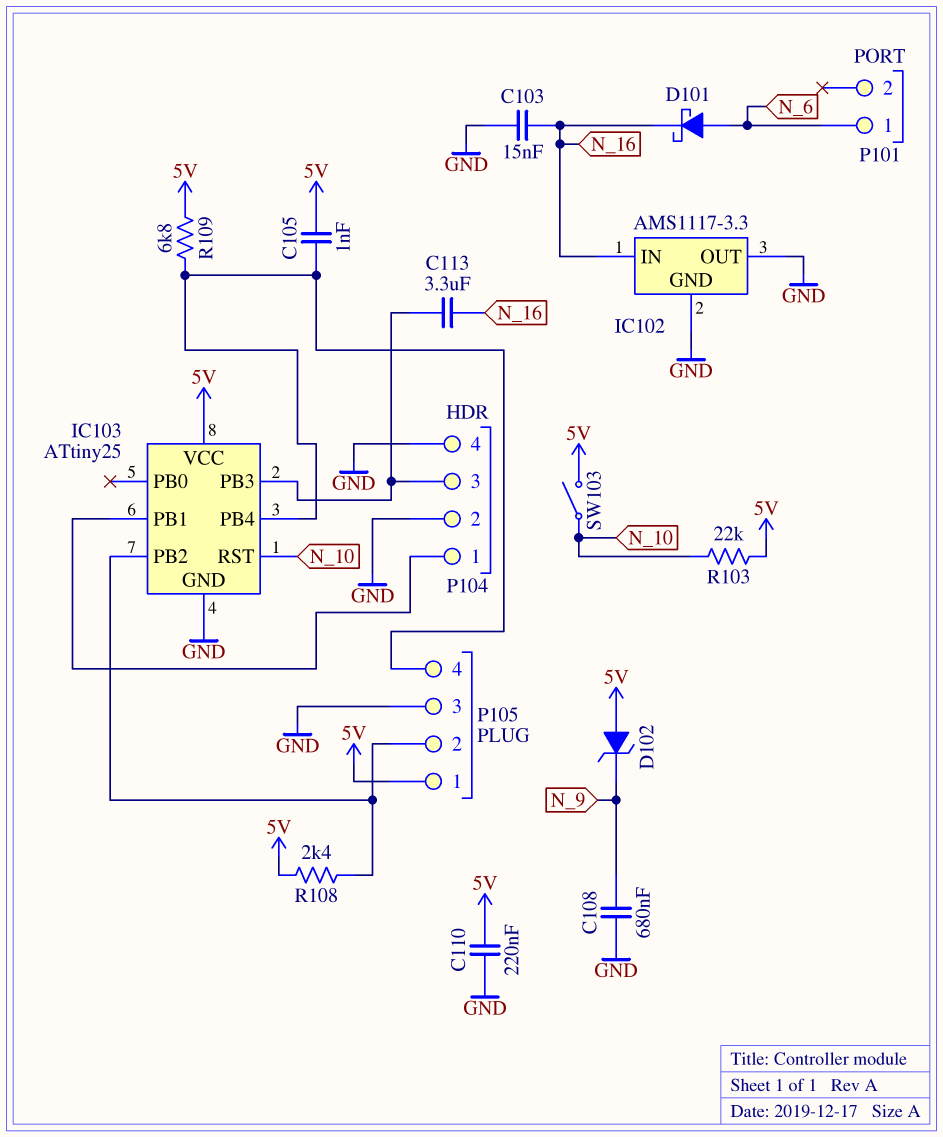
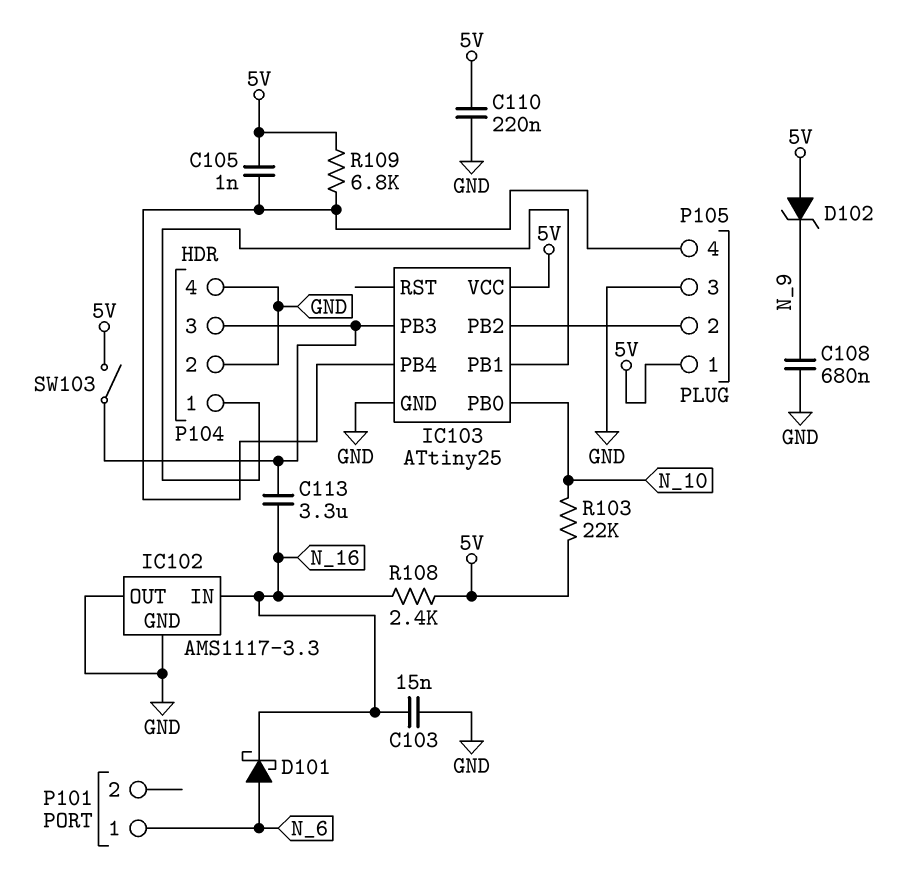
IC103 pin PB0: none -> N_10
IC103 pin RST: N_10 -> none
R108: 2.4k (5V, IC103/PB2) -> 2.4k (5V, N_16)
SW103: switch (5V, N_10) -> switch (5V, IC103/PB3)

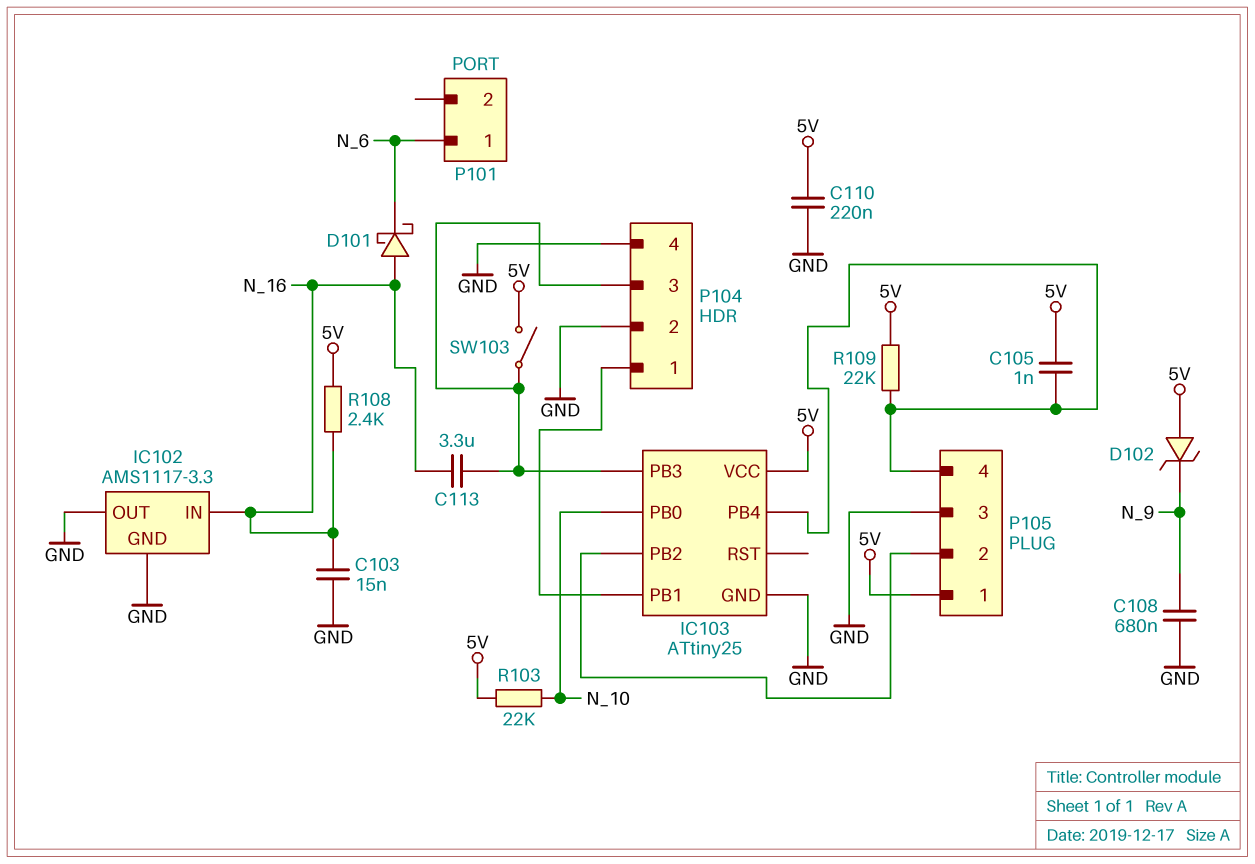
D101: schottky (A N_6, K N_16) -> schottky (A N_16, K N_6)
R109: 6.8k (5V, IC103/PB4) -> 22k (5V, IC103/PB4)

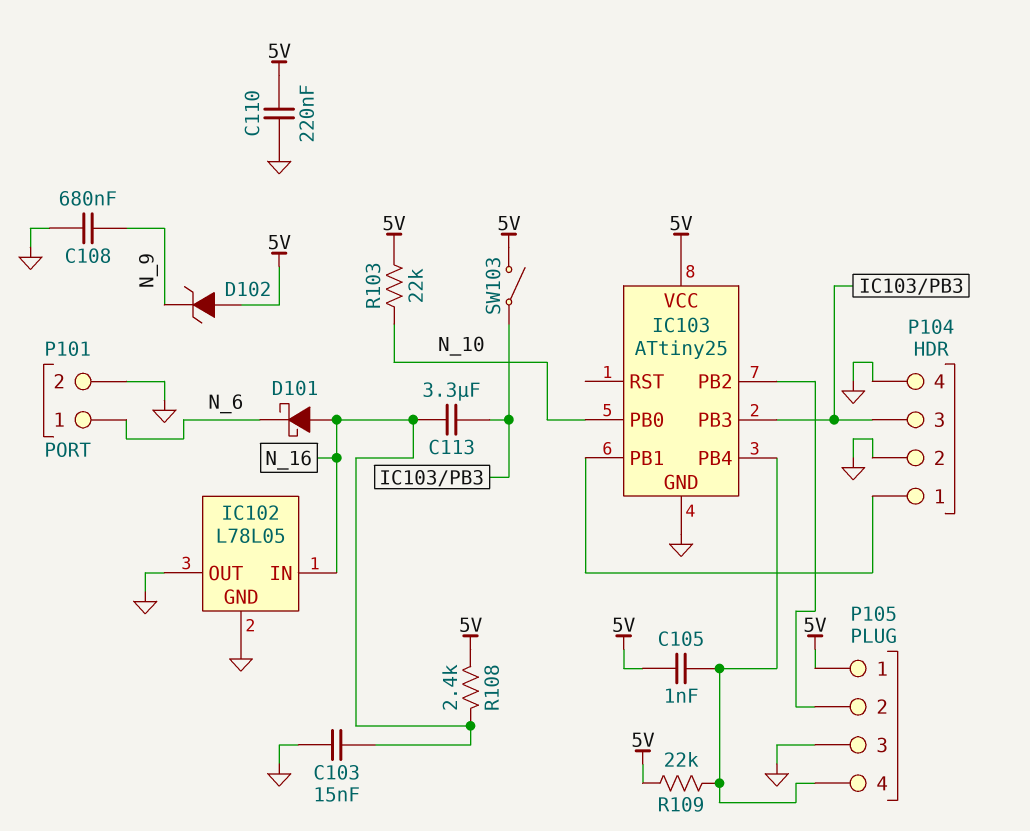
IC102: AMS1117-3.3 -> L78L05
P101 pin 2: none -> GND

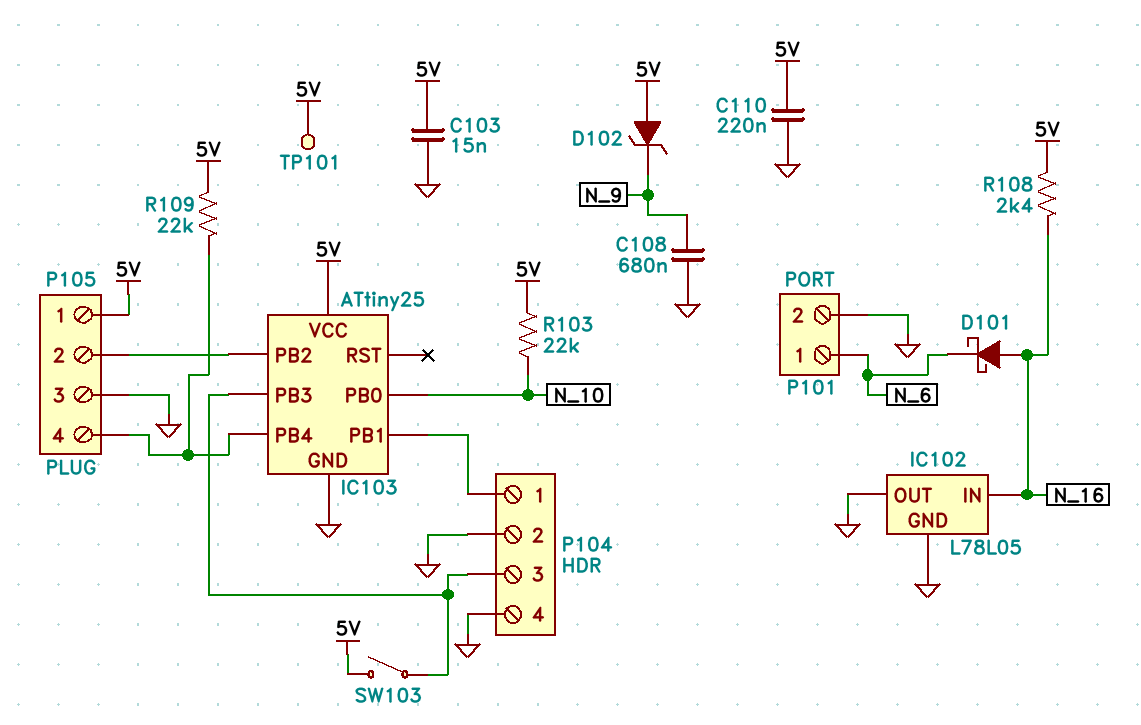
C103: 15nF (GND, N_16) -> 15nF (5V, GND)
C105: 1nF (5V, IC103/PB4) -> none
C113: 3.3uF (IC103/PB3, N_16) -> none
TP101: none -> test point (5V)

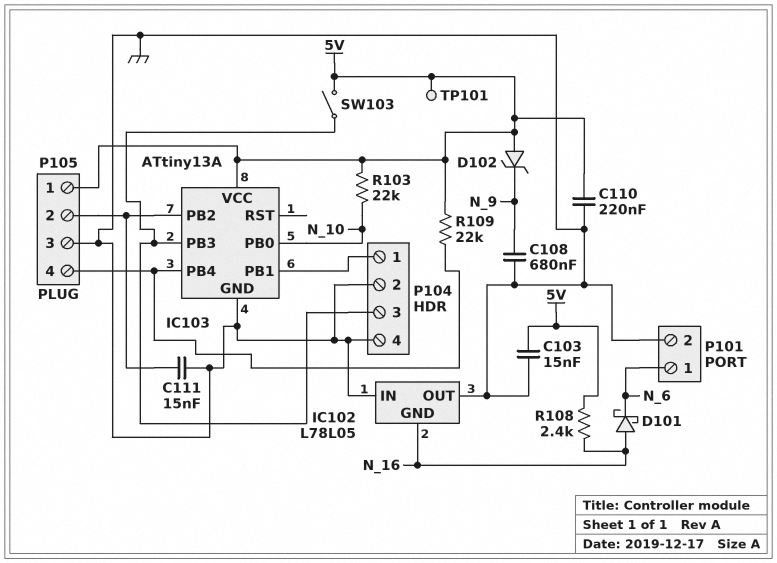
C111: none -> 15nF (GND, IC103/PB2)
IC102 pin GND: GND -> N_16
IC102 pin IN: N_16 -> GND
IC103: ATtiny25 -> ATtiny13A

